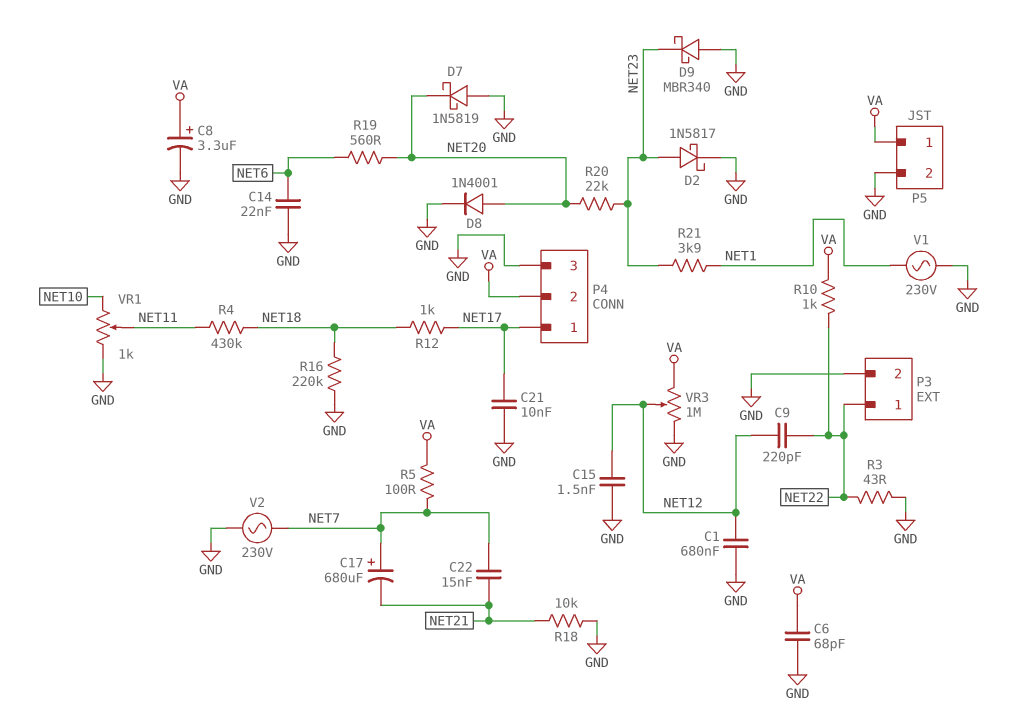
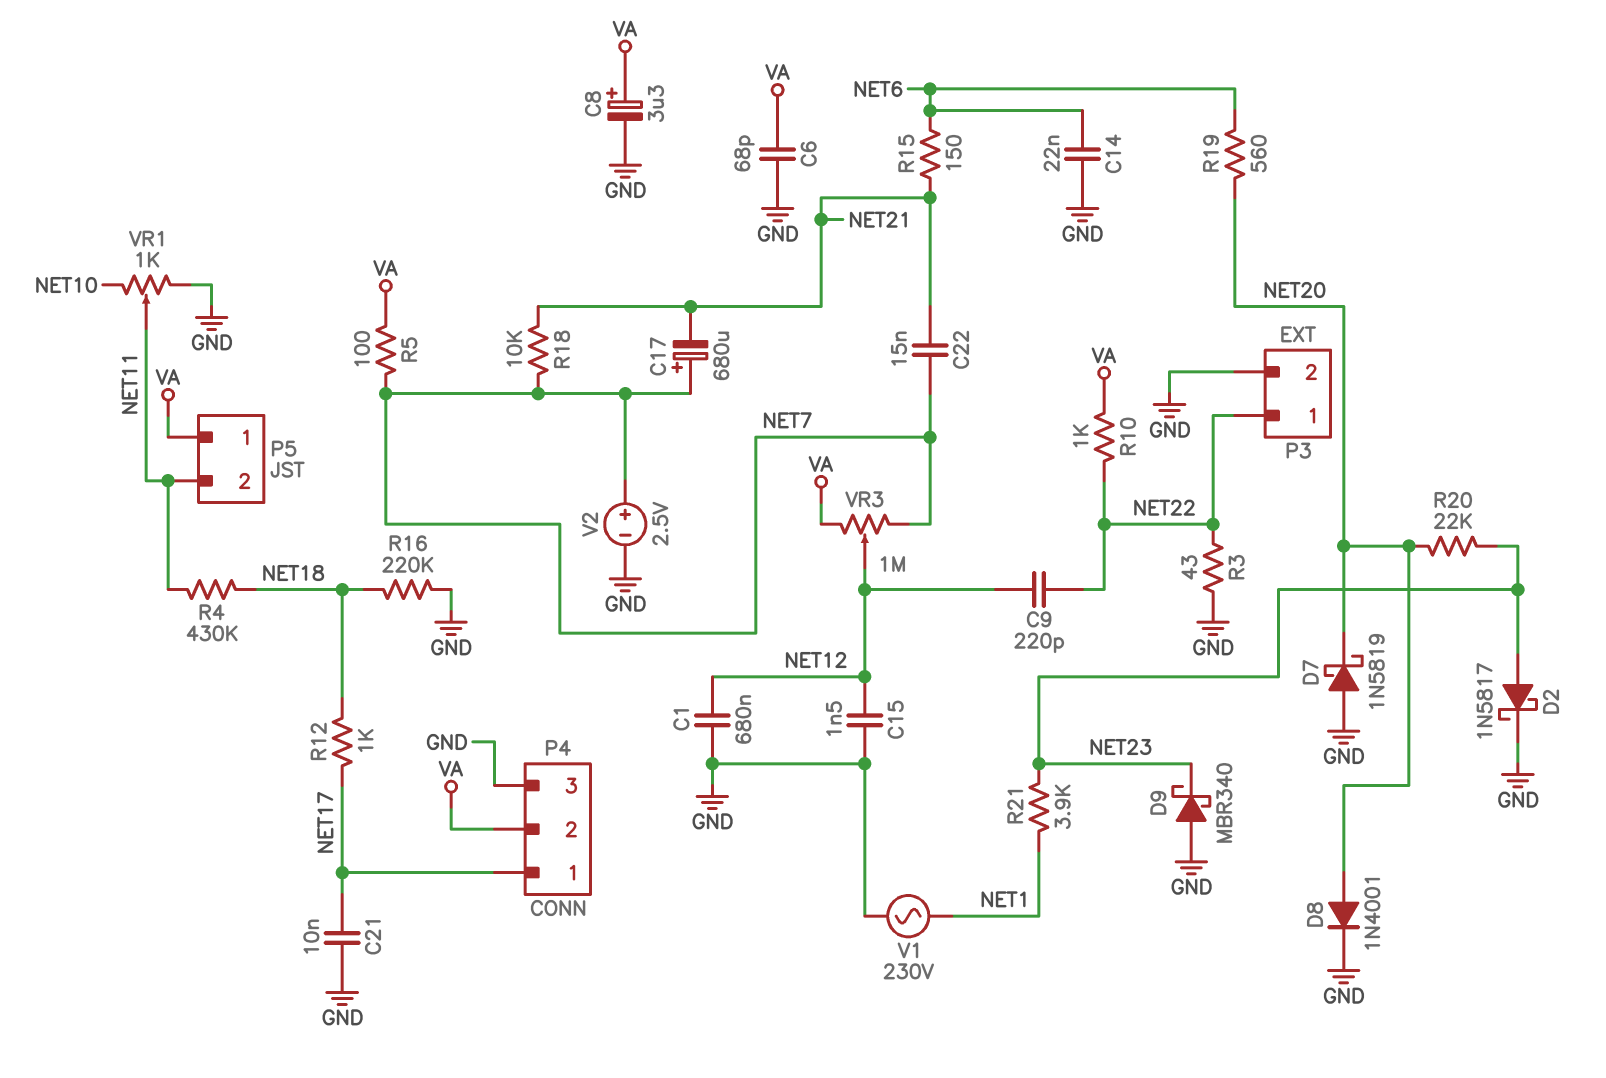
P5 pin 2: GND -> NET11
R15: none -> 150 (NET6, NET21)
R18: 10k (GND, NET21) -> 10k (NET7, NET21)
V2: AC 230V (GND, NET7) -> 2.5V (plus NET7, minus GND)
VR3: 1M (GND, VA, wiper NET12) -> 1M (NET7, VA, wiper NET12)

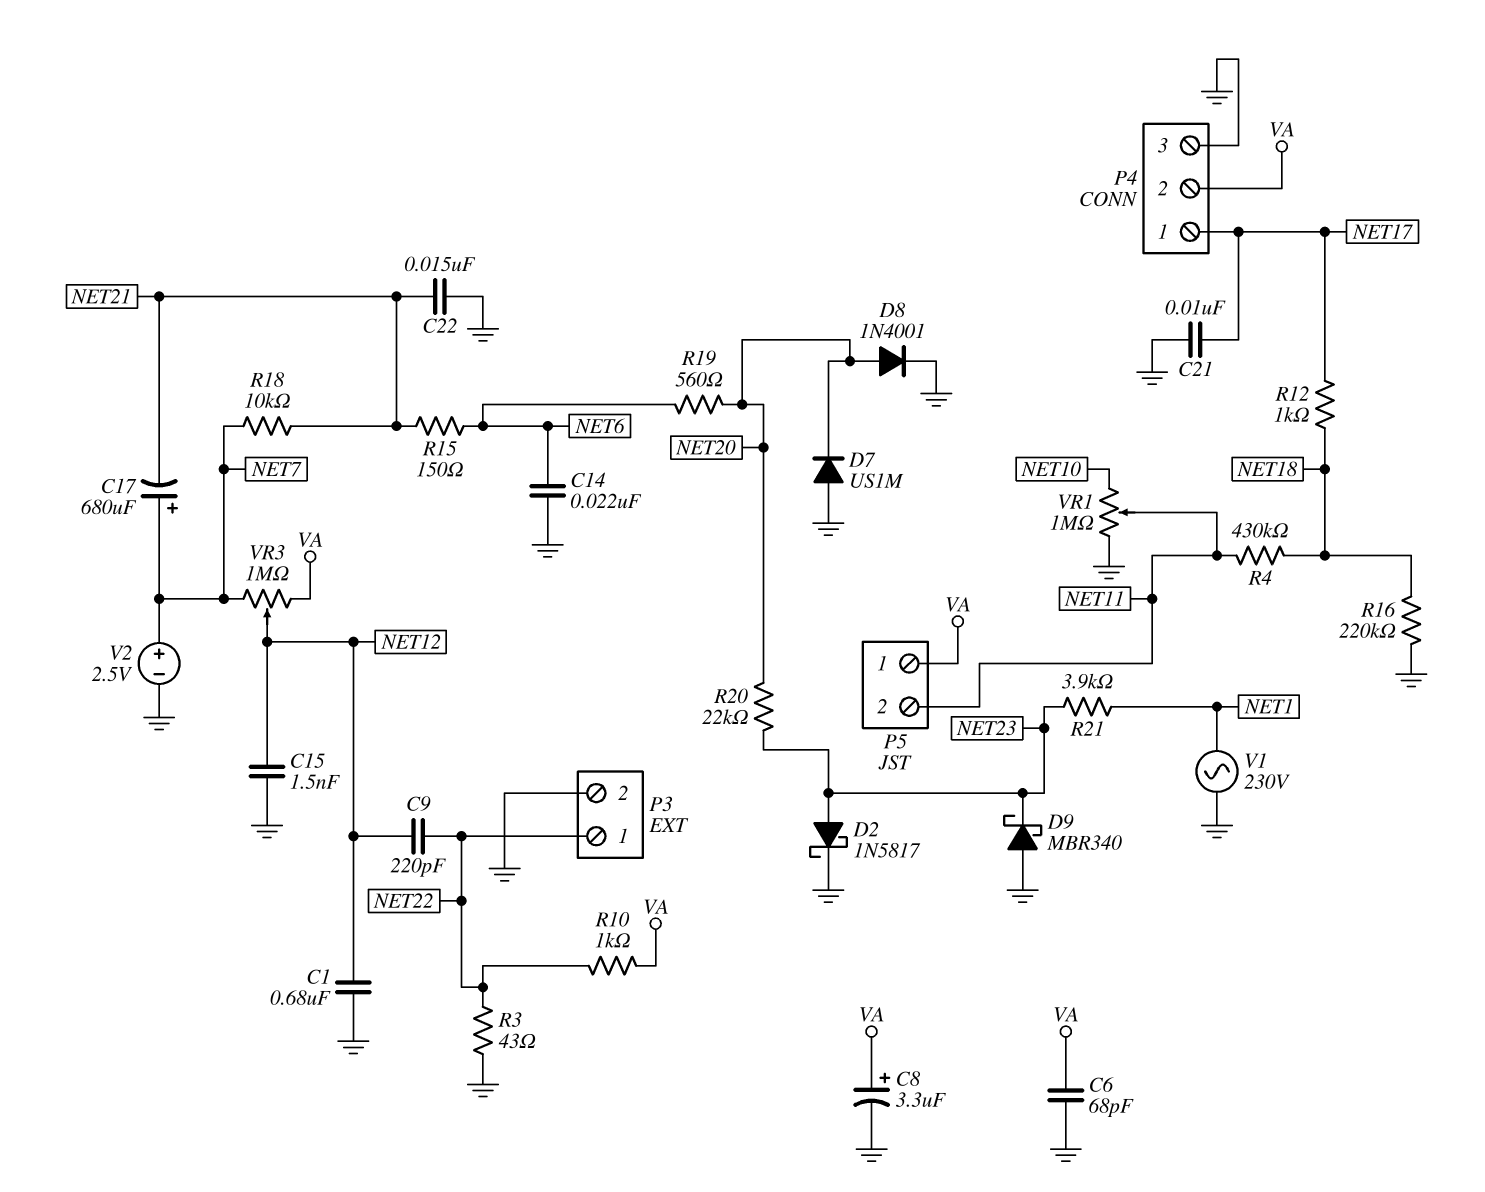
C22: 15nF (NET7, NET21) -> 15nF (GND, NET21)
D7: schottky 1N5819 (A GND, K NET20) -> diode US1M (A GND, K NET20)
R5: 100 (NET7, VA) -> none
VR1: 1k (GND, NET10, wiper NET11) -> 1M (GND, NET10, wiper NET11)

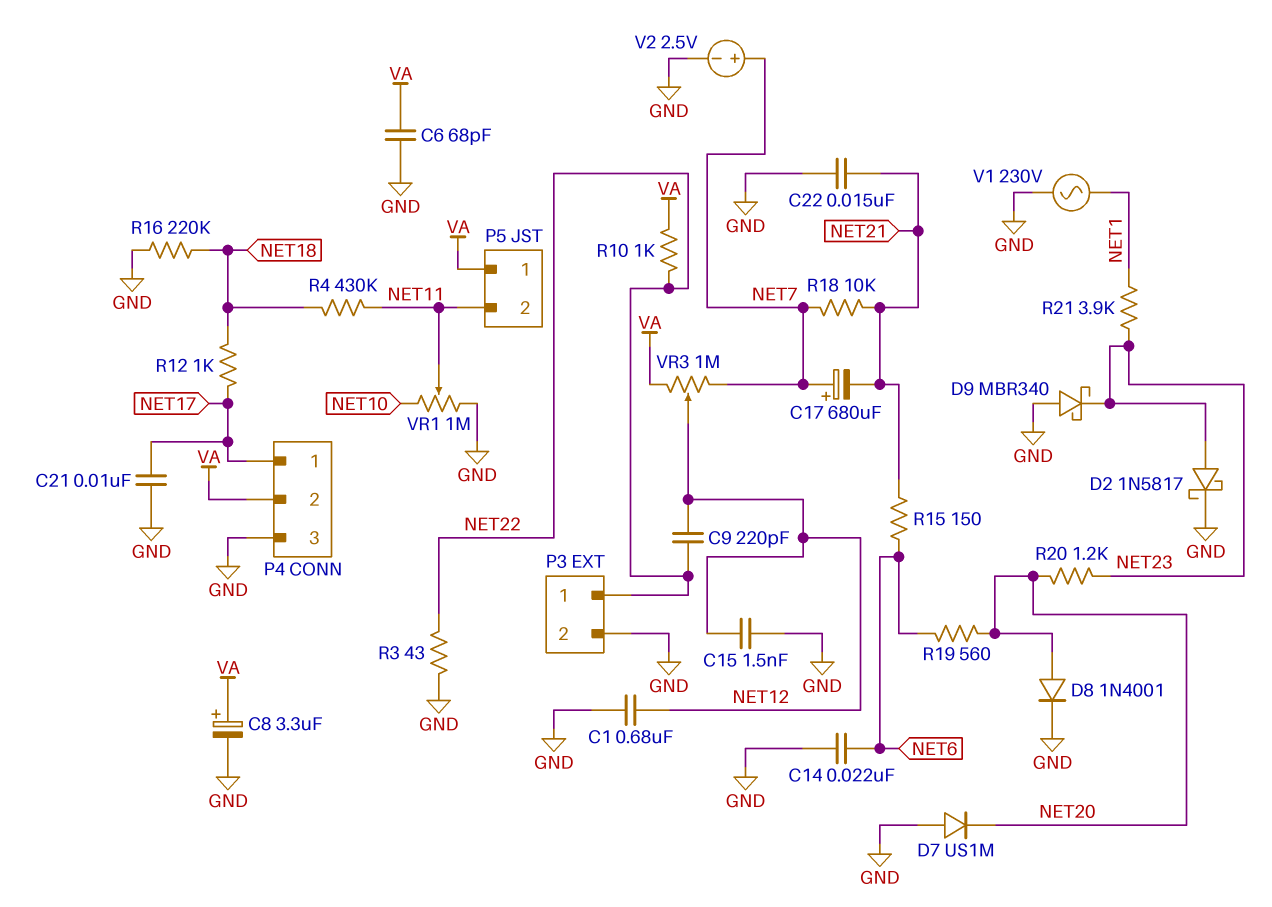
R20: 22k (NET20, NET23) -> 1.2k (NET20, NET23)

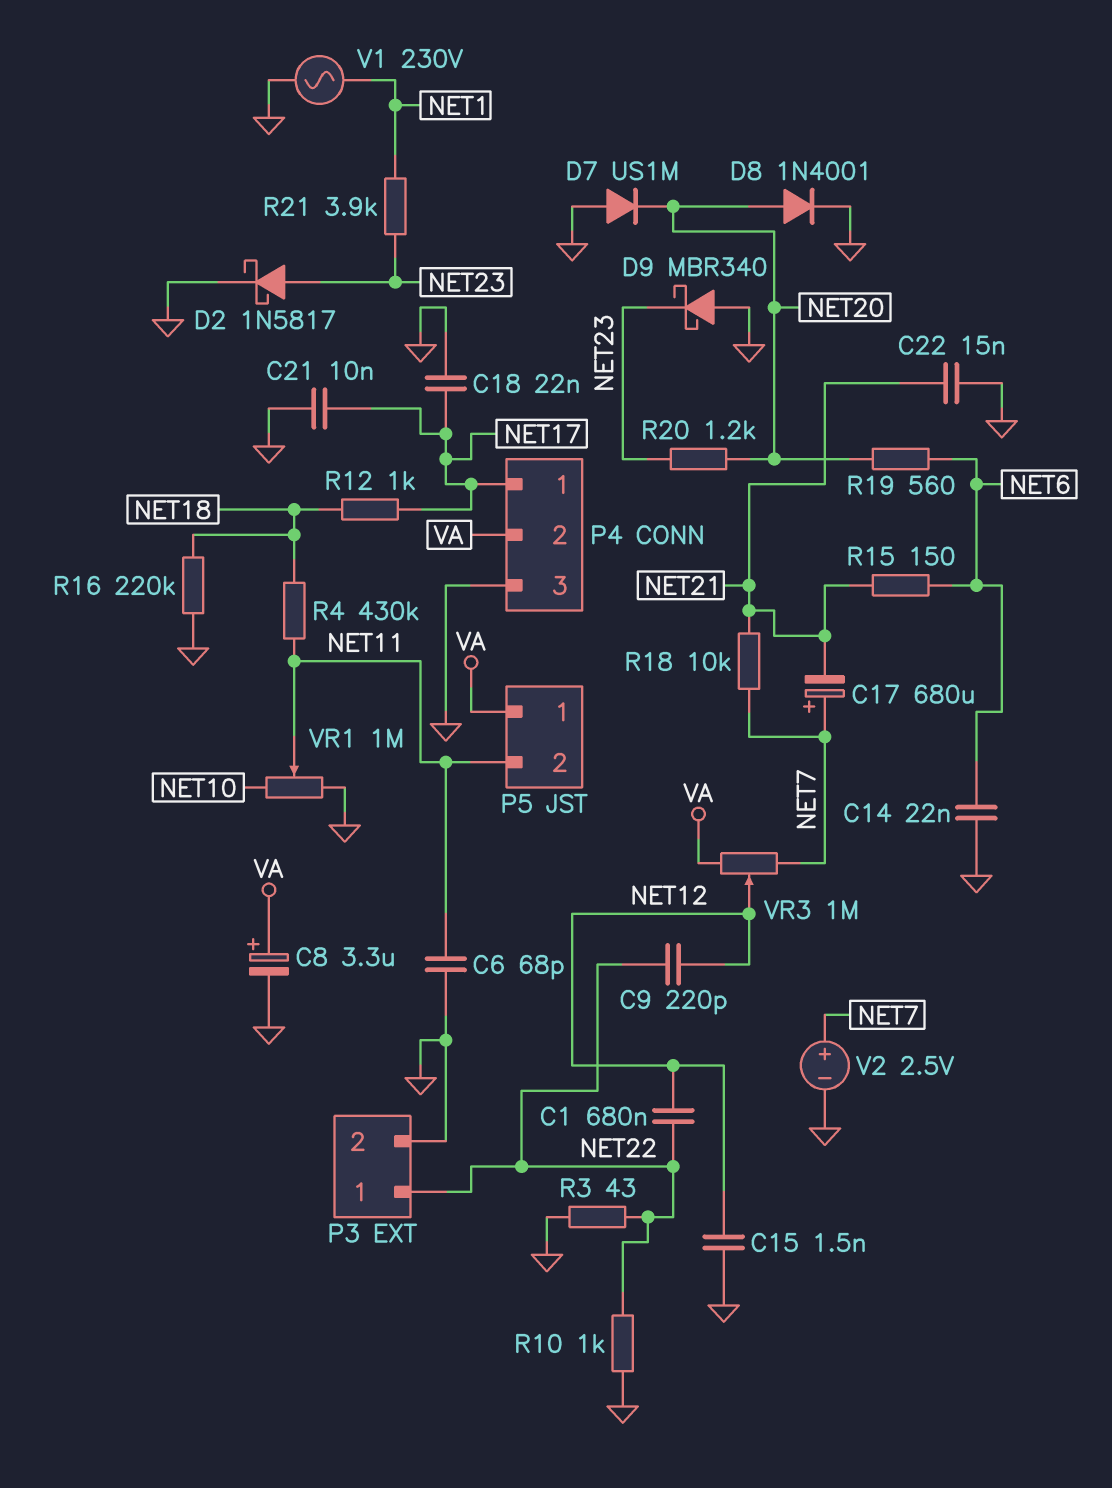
C1: 680nF (GND, NET12) -> 680nF (NET12, NET22)
C6: 68pF (GND, VA) -> 68pF (GND, NET11)
C18: none -> 22nF (GND, NET17)
R10: 1k (NET22, VA) -> 1k (GND, NET22)

